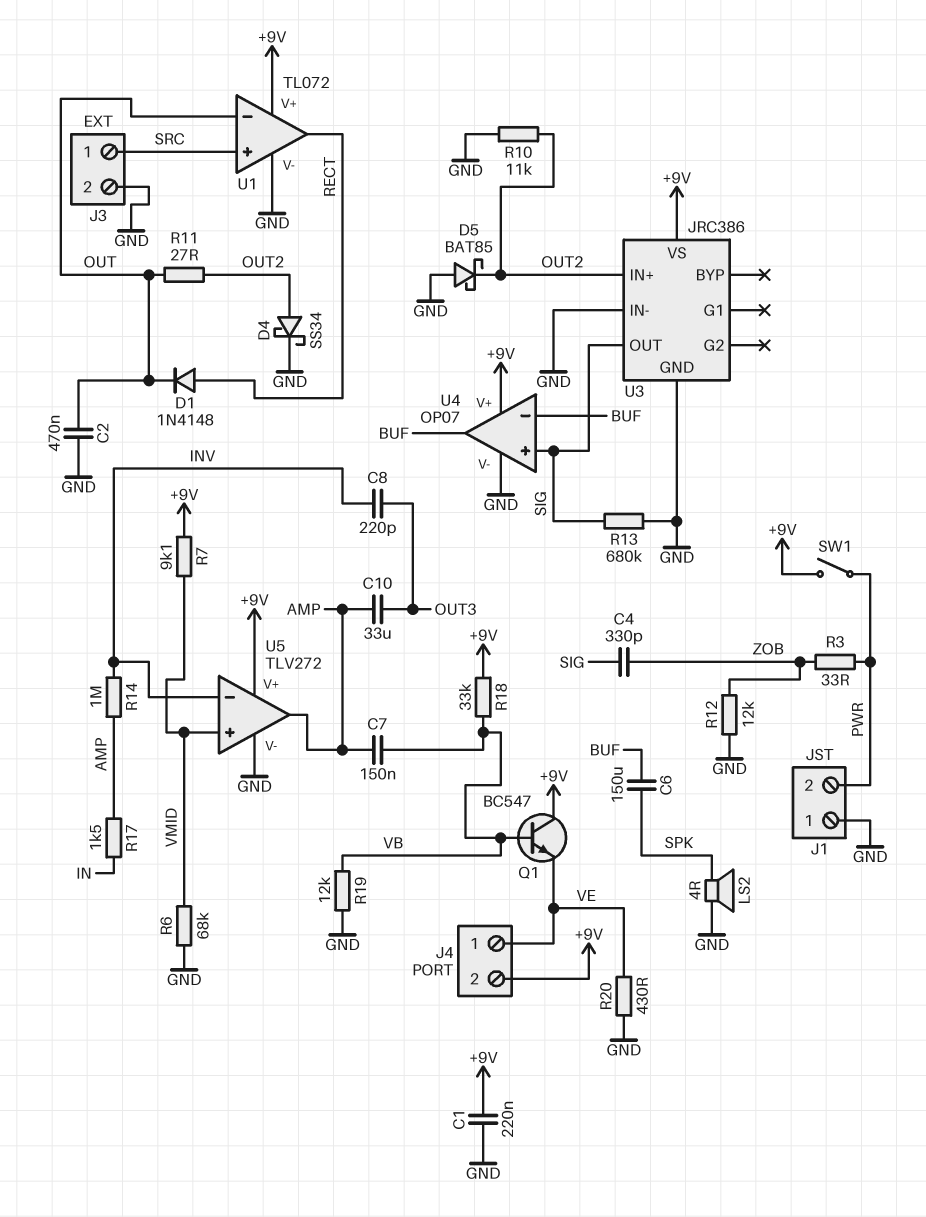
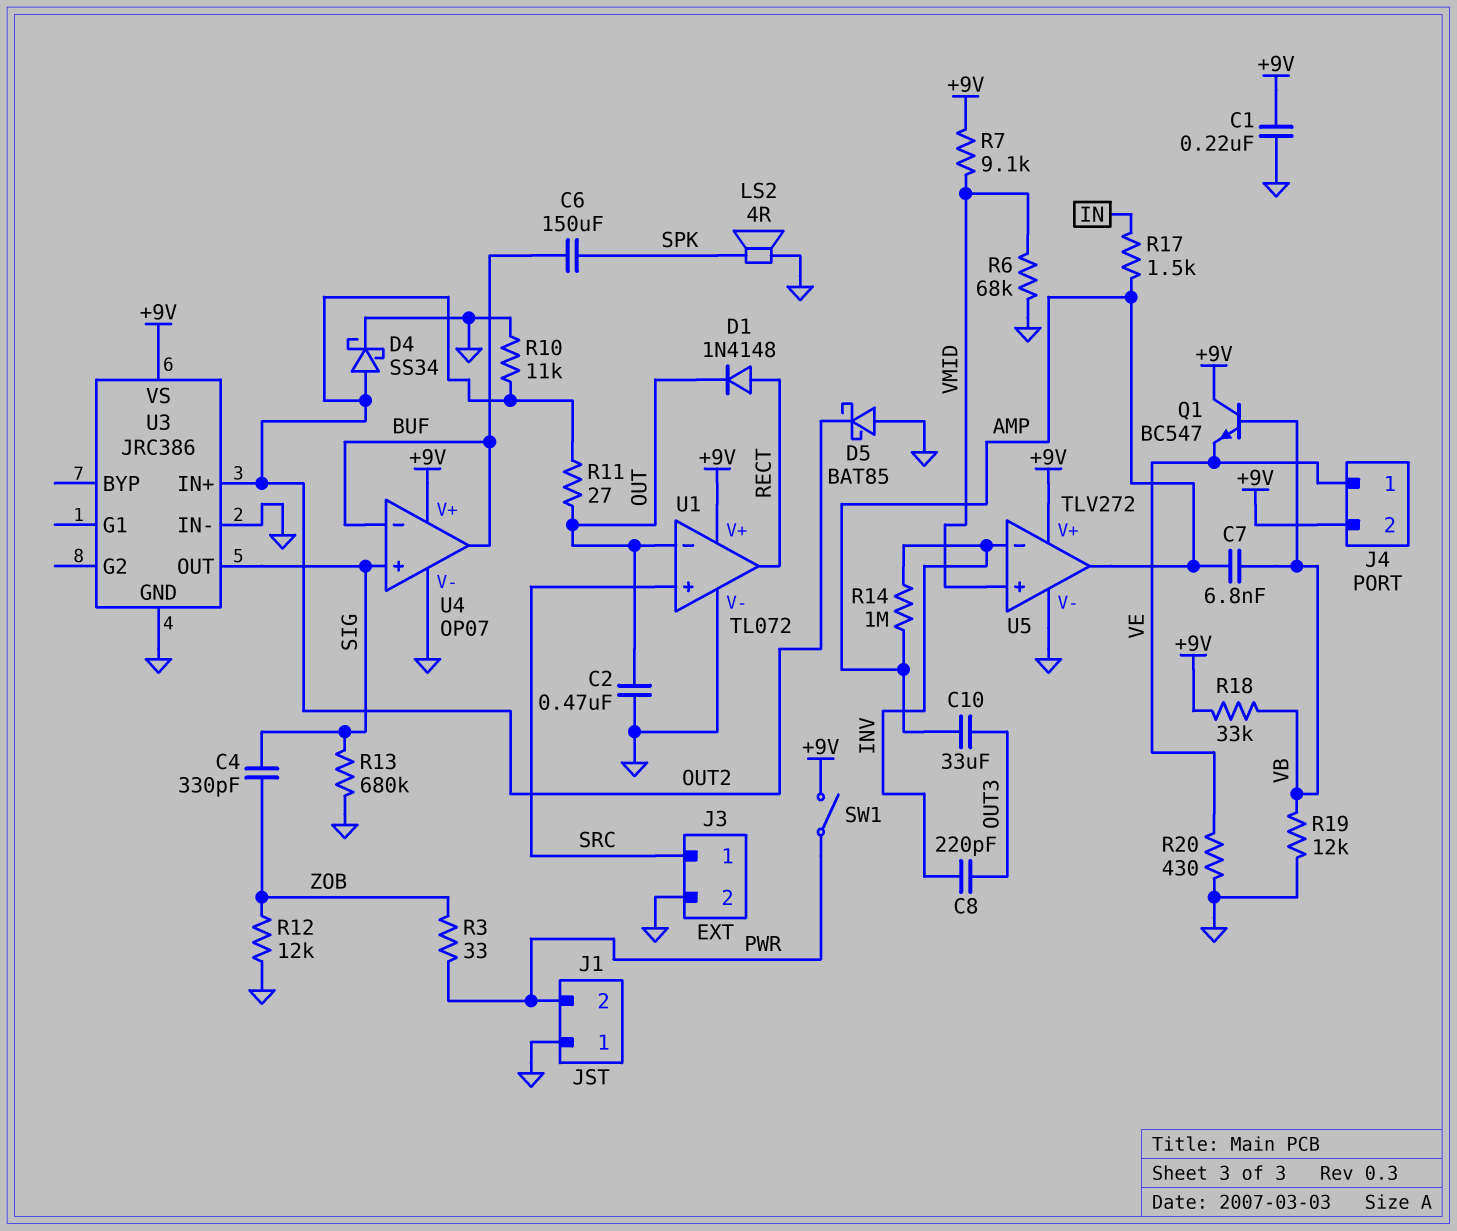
C7: 150nF (AMP, VB) -> 6.8nF (AMP, VB)

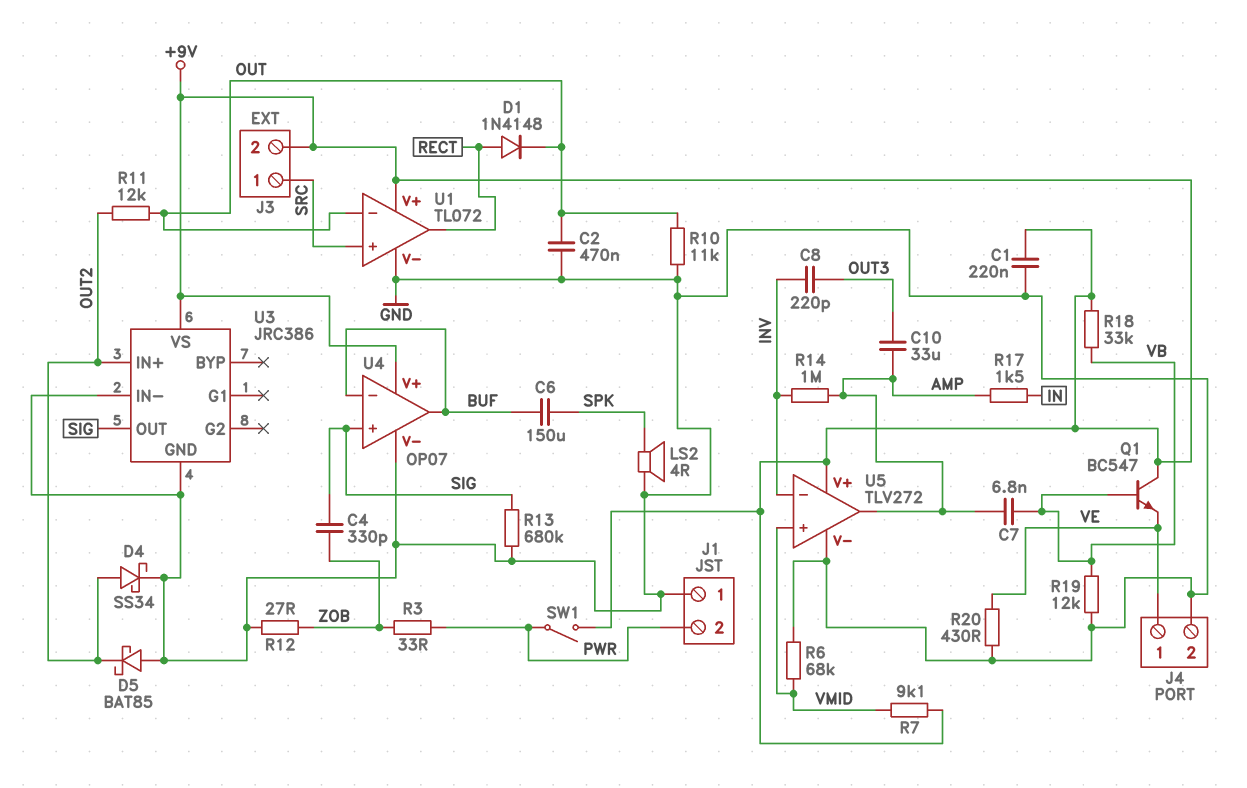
J3 pin 2: GND -> +9V
J4 pin 2: +9V -> GND
R10: 11k (GND, OUT2) -> 11k (GND, OUT)
R11: 27 (OUT, OUT2) -> 12k (OUT, OUT2)
R12: 12k (GND, ZOB) -> 27 (GND, ZOB)

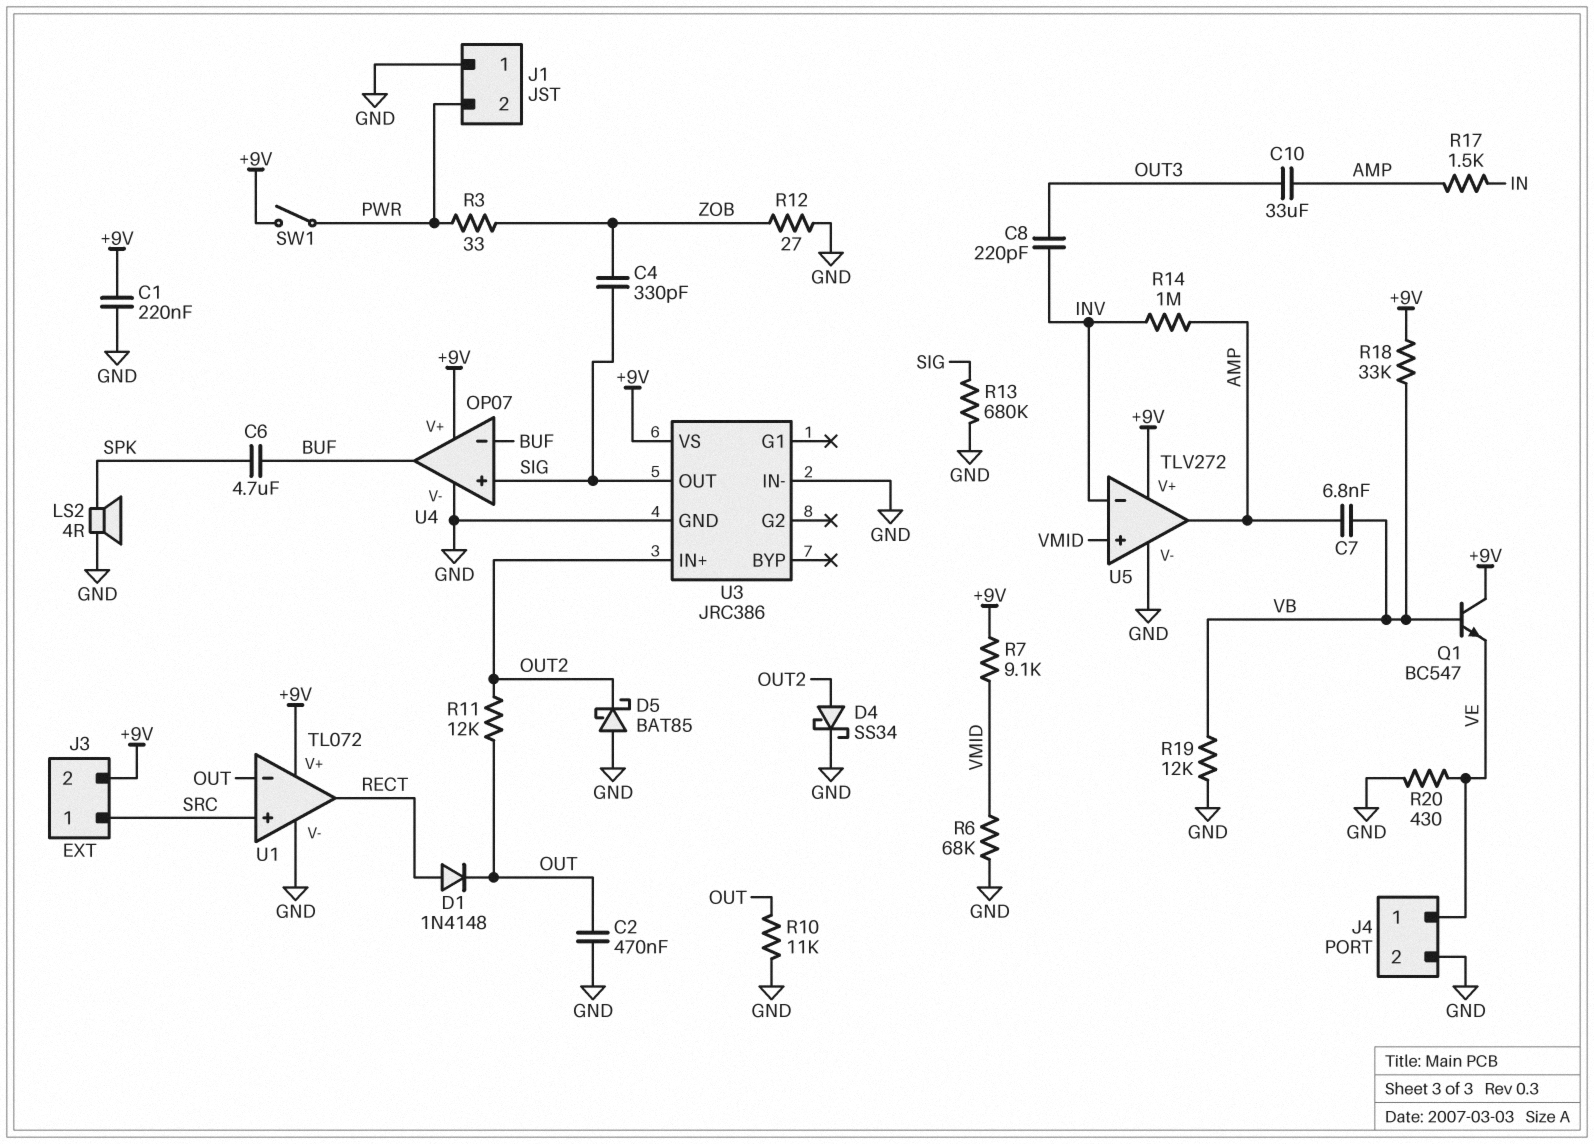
C6: 150uF (BUF, SPK) -> 4.7uF (BUF, SPK)

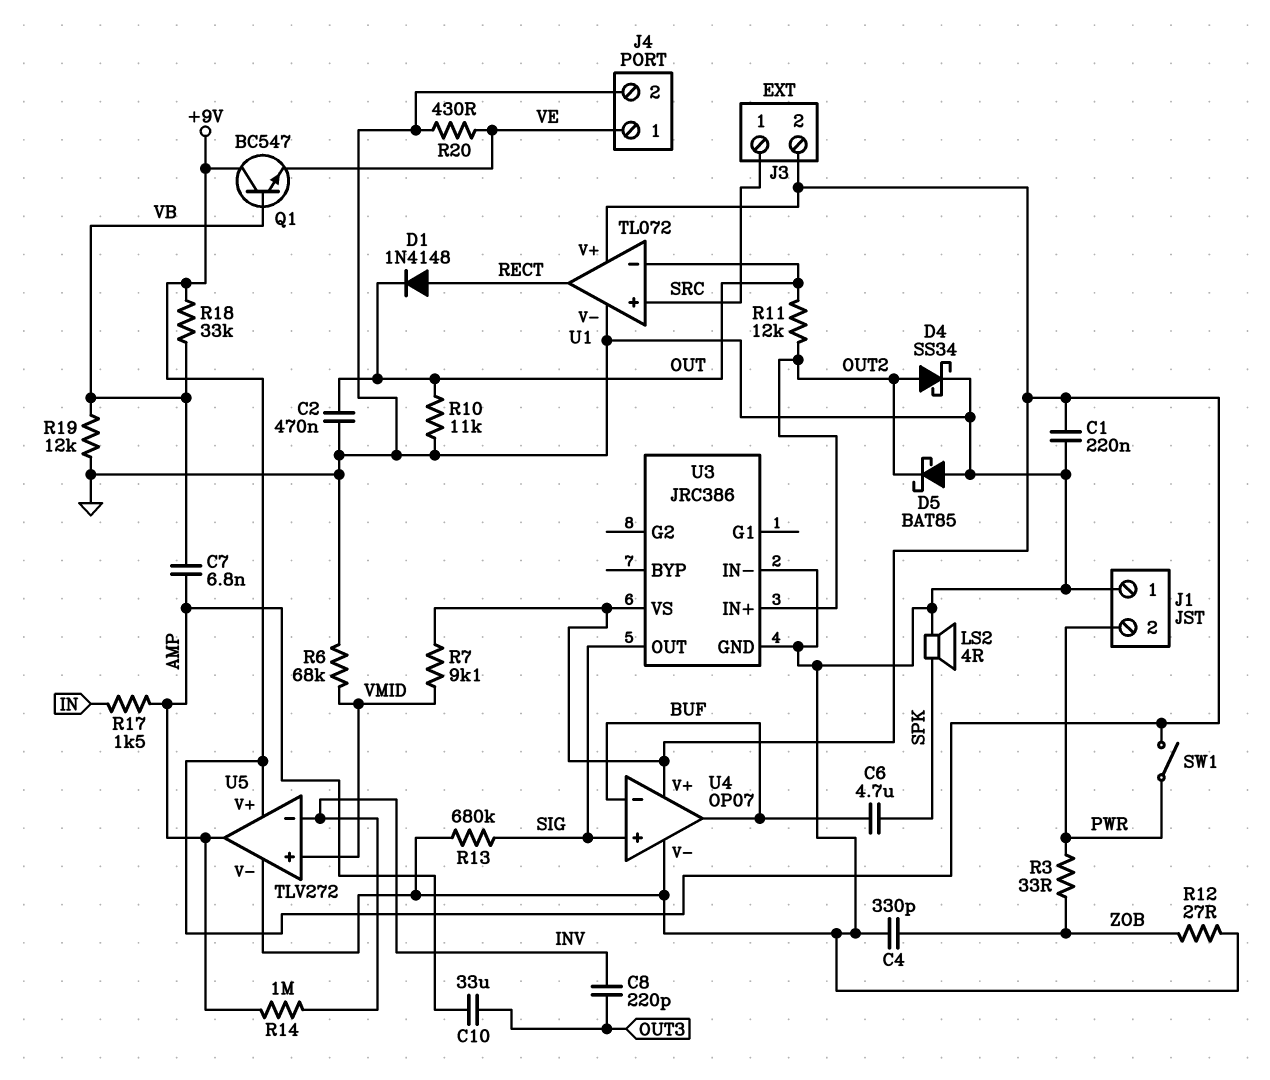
C4: 330pF (SIG, ZOB) -> 330pF (GND, ZOB)

